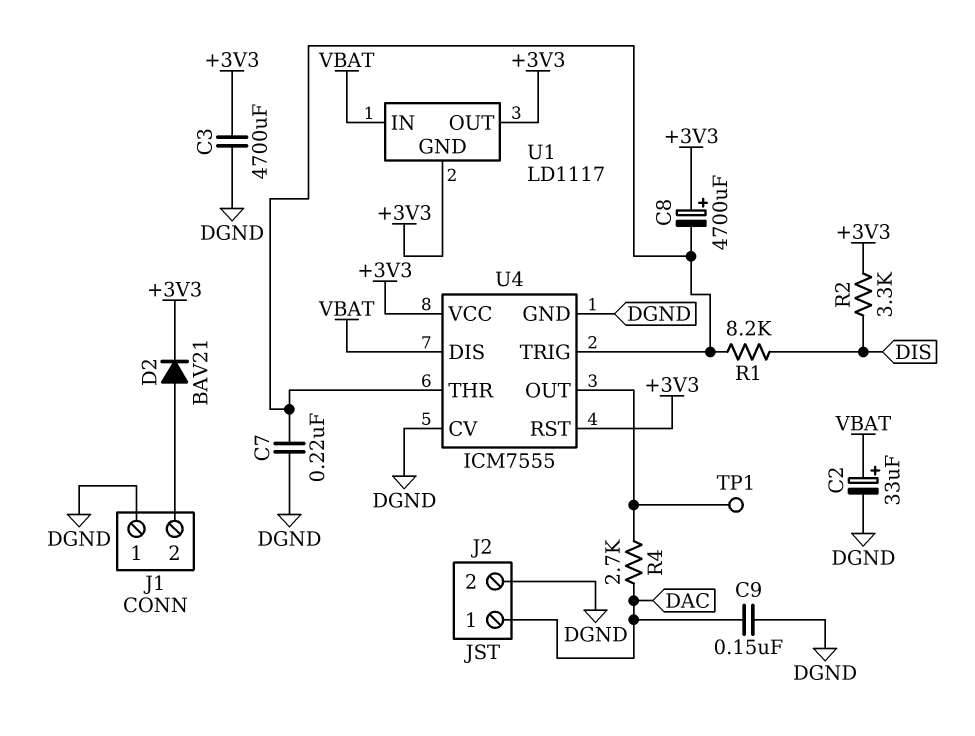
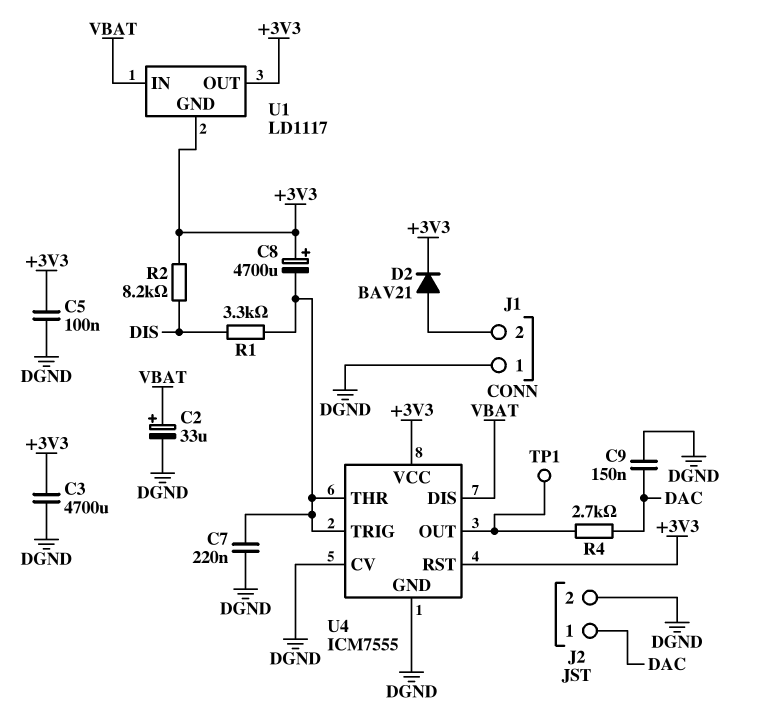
C5: none -> 100nF (+3V3, DGND)
R1: 8.2k (DIS, U4/THR) -> 3.3k (DIS, U4/THR)
R2: 3.3k (+3V3, DIS) -> 8.2k (+3V3, DIS)

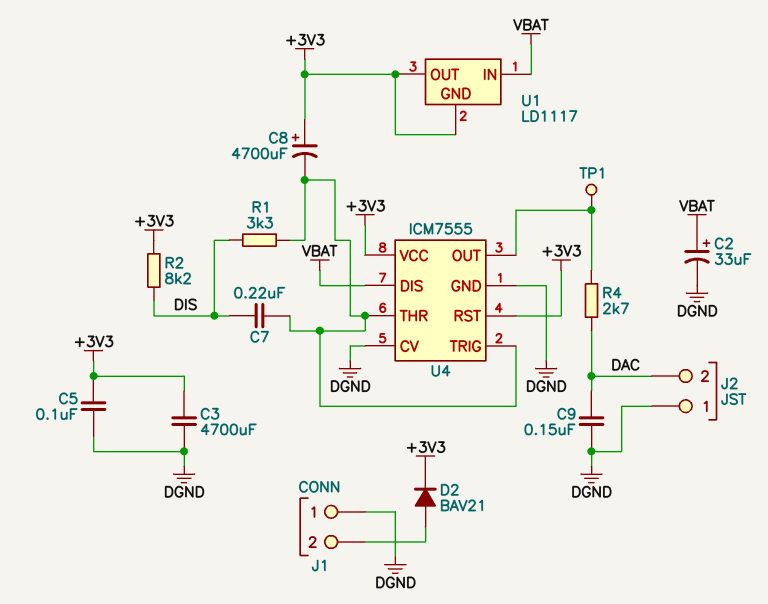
C7: 220nF (DGND, U4/THR) -> 220nF (DIS, U4/THR)
J2 pin 1: DAC -> DGND
J2 pin 2: DGND -> DAC

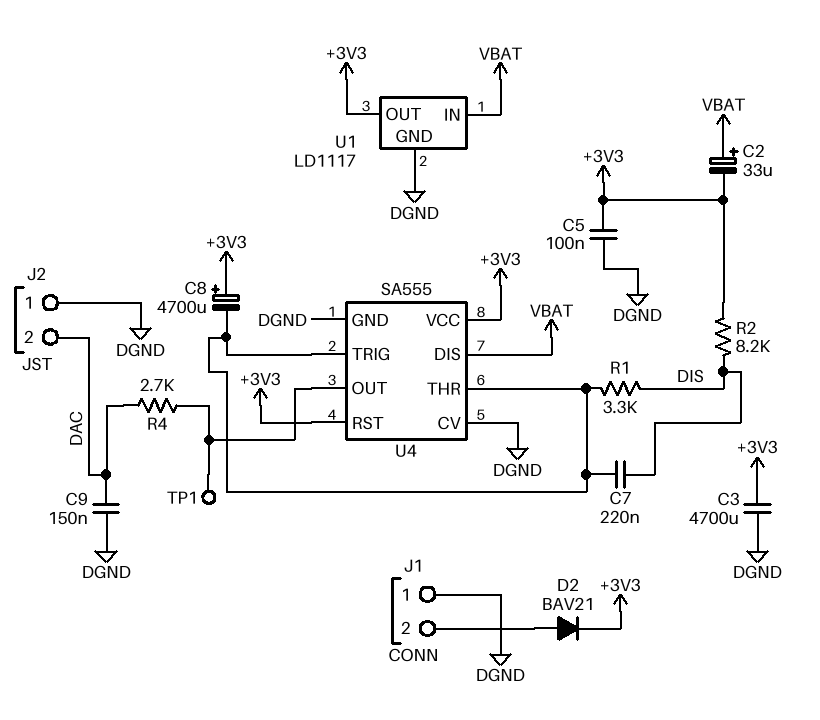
C2: 33uF (plus VBAT, minus DGND) -> 33uF (plus VBAT, minus +3V3)
U1 pin GND: +3V3 -> DGND
U4: ICM7555 -> SA555

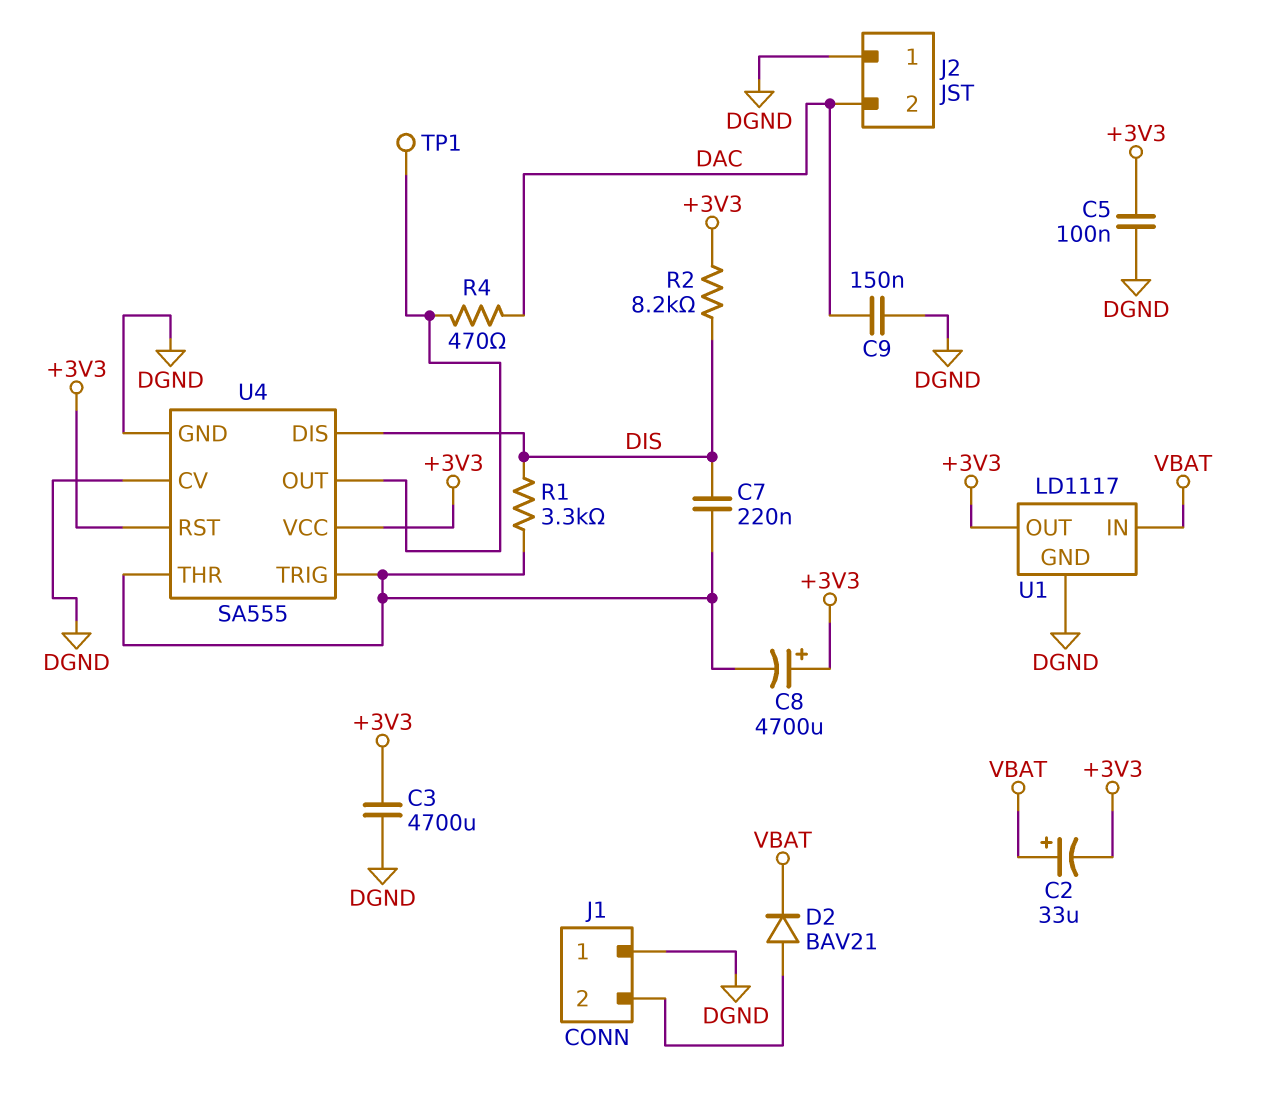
D2: diode BAV21 (A J1/2, K +3V3) -> diode BAV21 (A J1/2, K VBAT)
R4: 2.7k (DAC, U4/OUT) -> 470 (DAC, U4/OUT)
U4 pin DIS: VBAT -> DIS

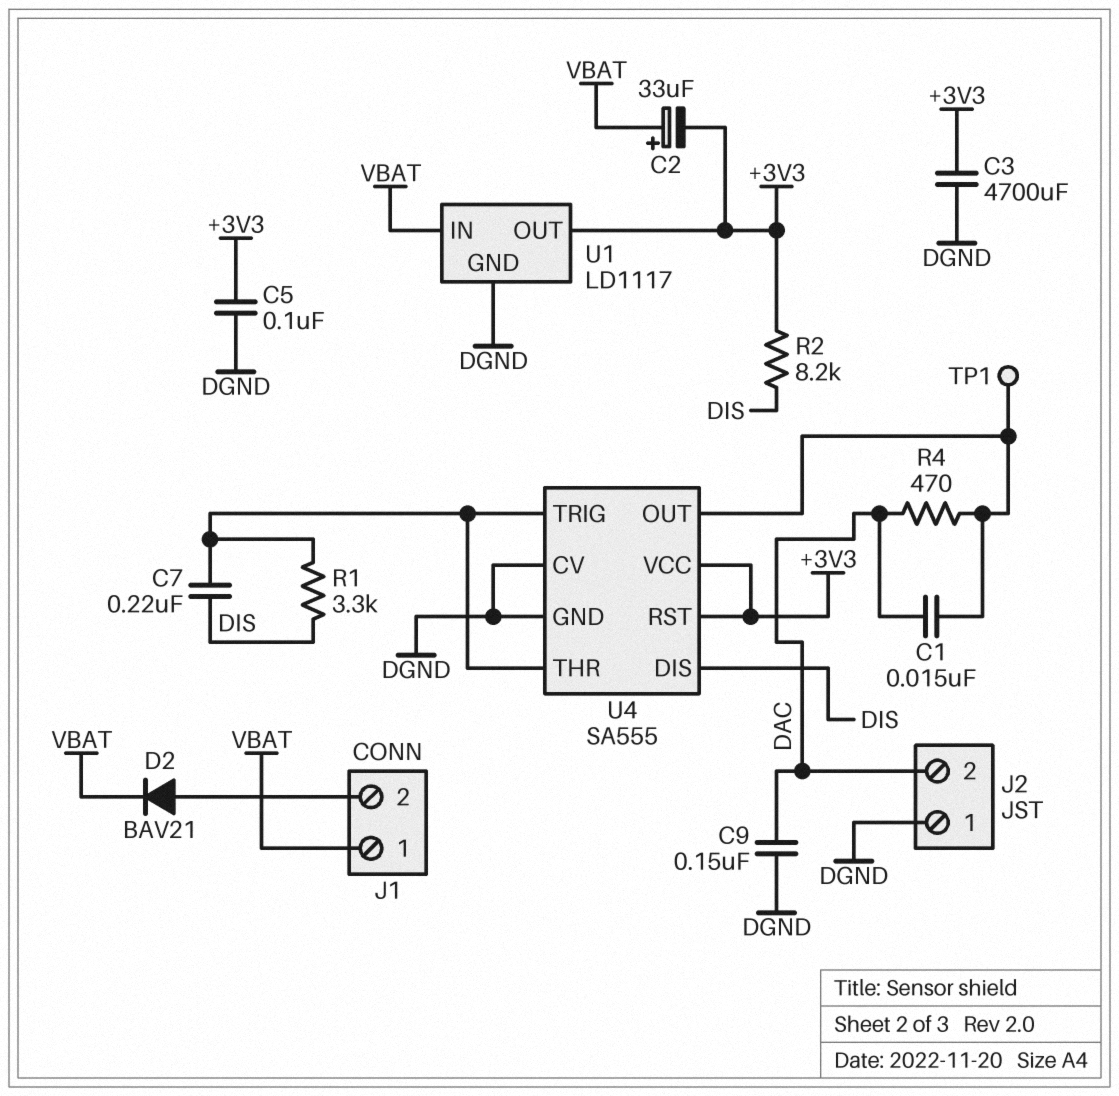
C1: none -> 15nF (DAC, U4/OUT)
C8: 4700uF (plus +3V3, minus U4/THR) -> none
J1 pin 1: DGND -> VBAT

